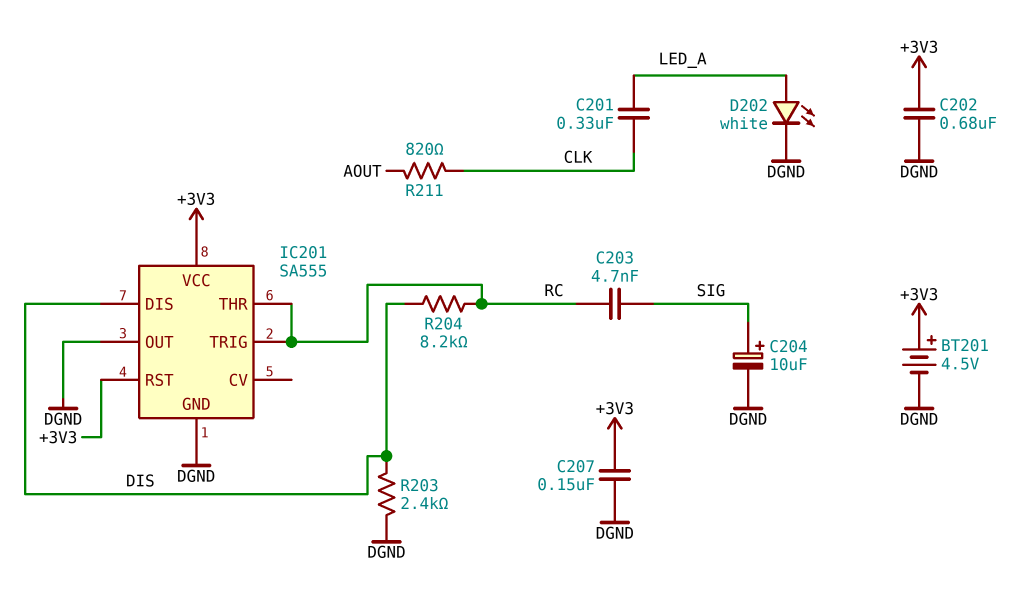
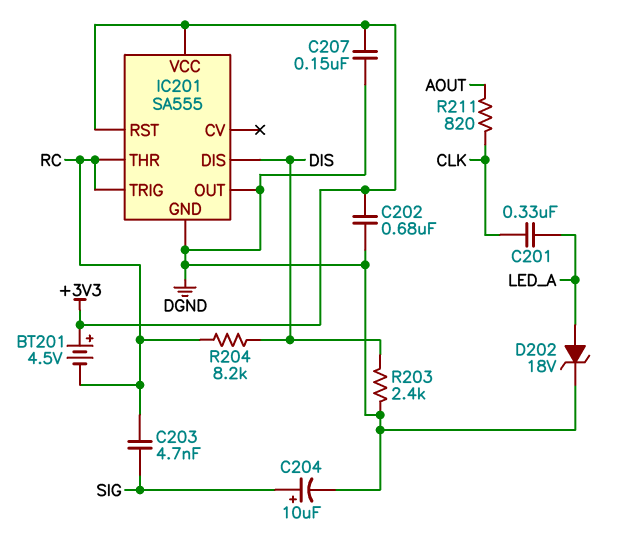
BT201: 4.5V (plus +3V3, minus DGND) -> 4.5V (plus +3V3, minus RC)
D202: LED white (A LED_A, K DGND) -> zener 18V (A LED_A, K DGND)

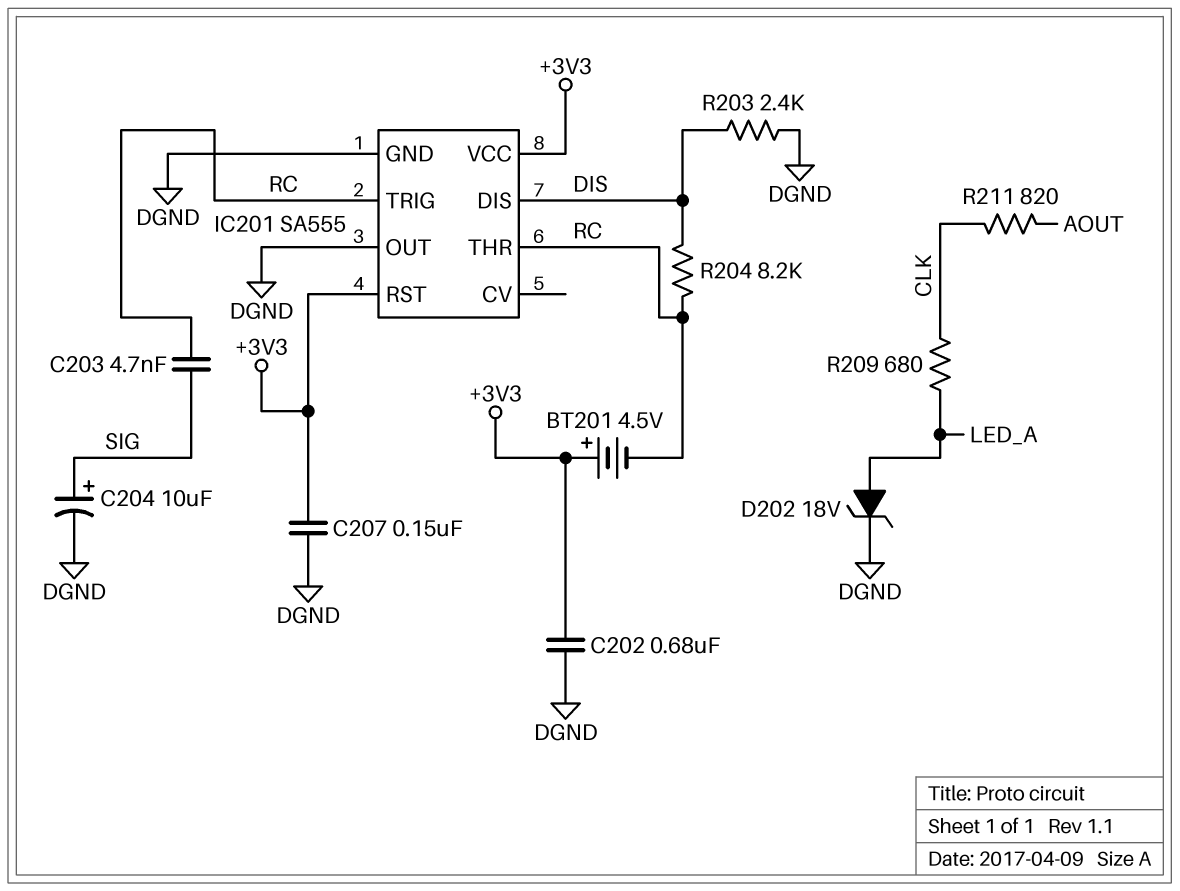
C201: 330nF (CLK, LED_A) -> none
R209: none -> 680 (CLK, LED_A)

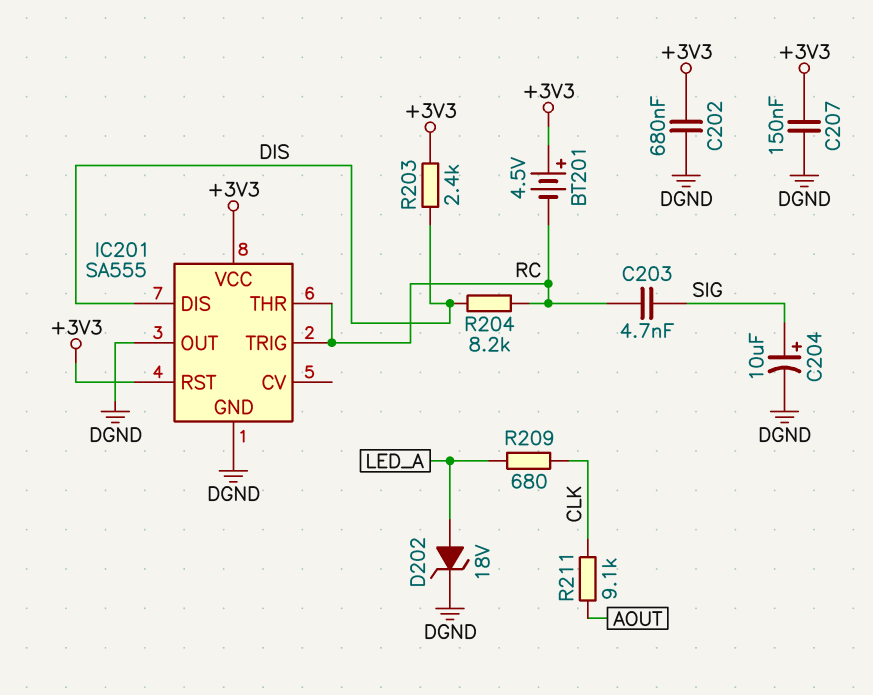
R203: 2.4k (DGND, DIS) -> 2.4k (+3V3, DIS)
R211: 820 (AOUT, CLK) -> 9.1k (AOUT, CLK)

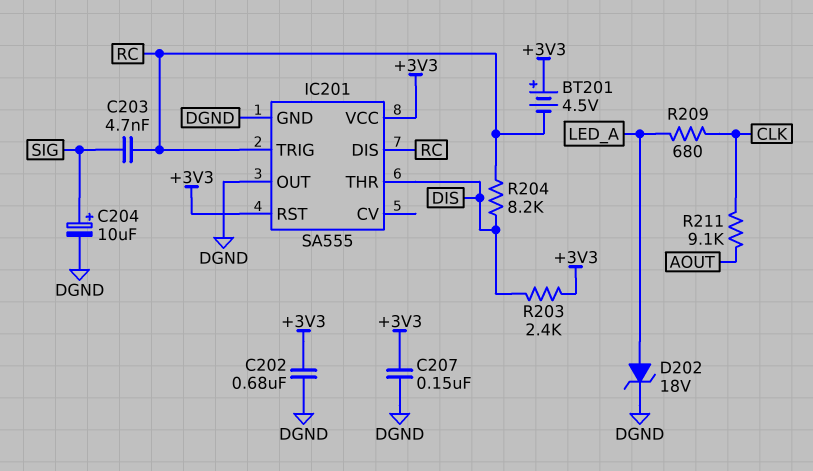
IC201 pin DIS: DIS -> RC
IC201 pin THR: RC -> DIS

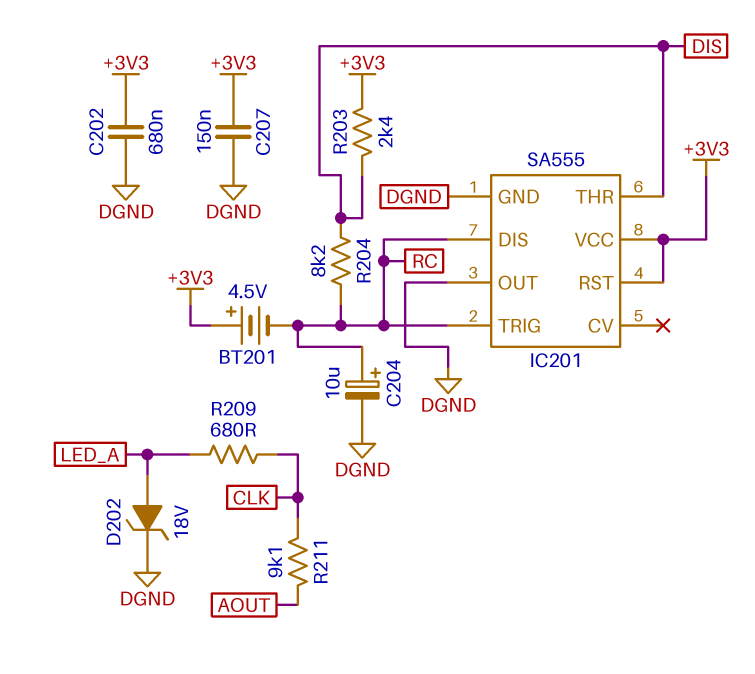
C203: 4.7nF (RC, SIG) -> none
C204: 10uF (plus SIG, minus DGND) -> 10uF (plus RC, minus DGND)

